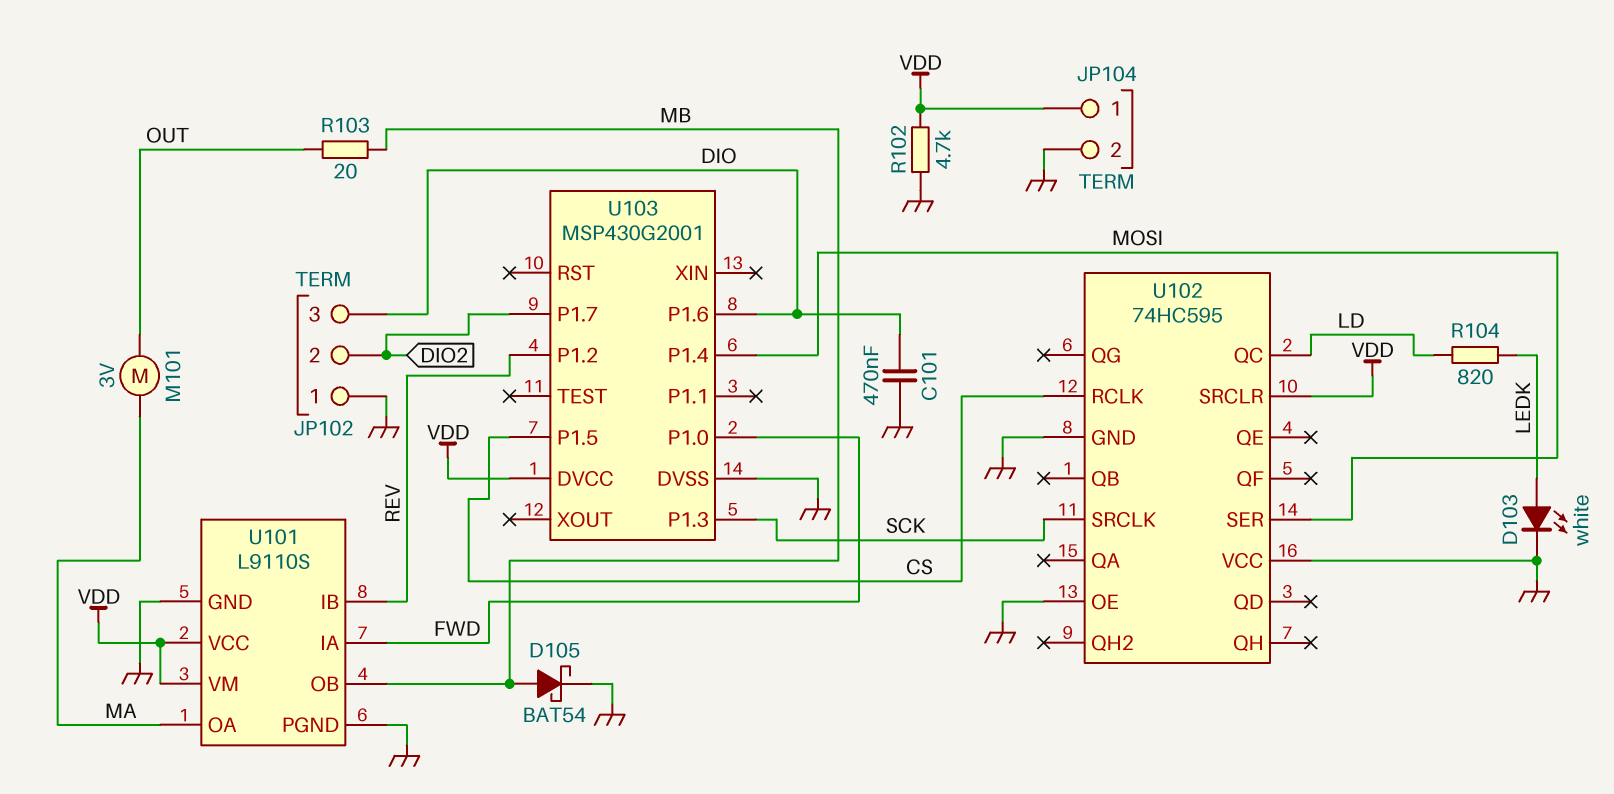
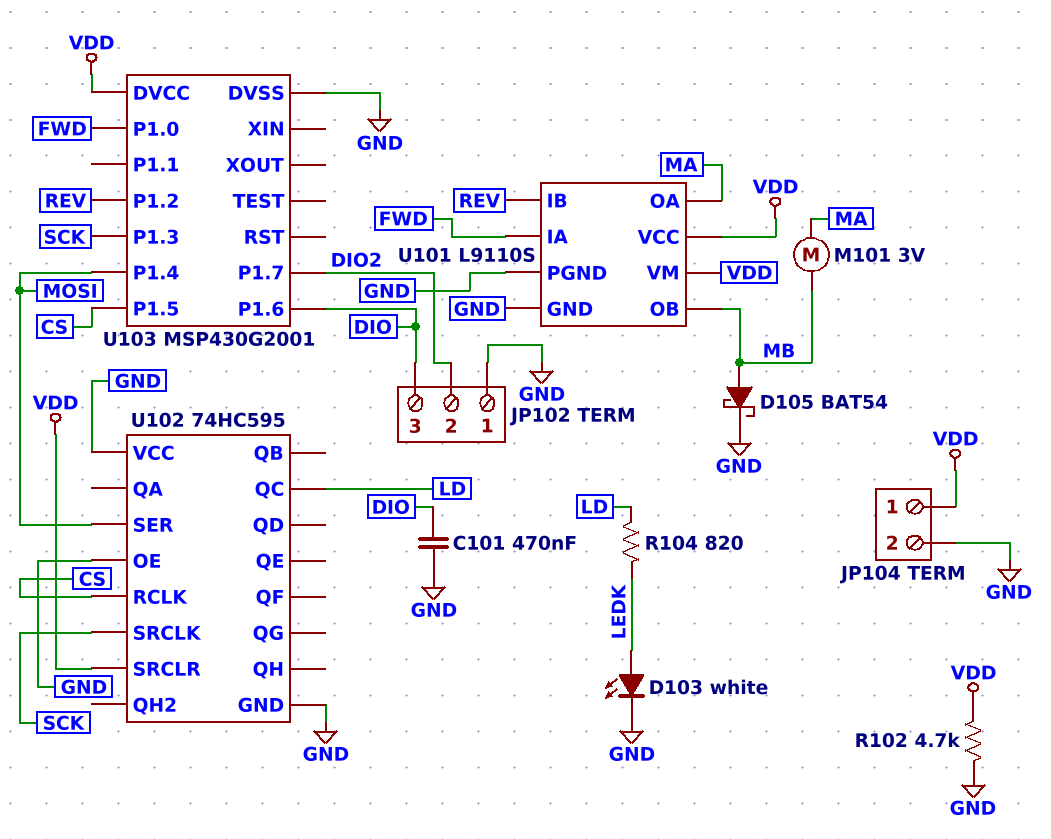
M101: motor 3V (MA, OUT) -> motor 3V (MA, MB)
R103: 20 (MB, OUT) -> none

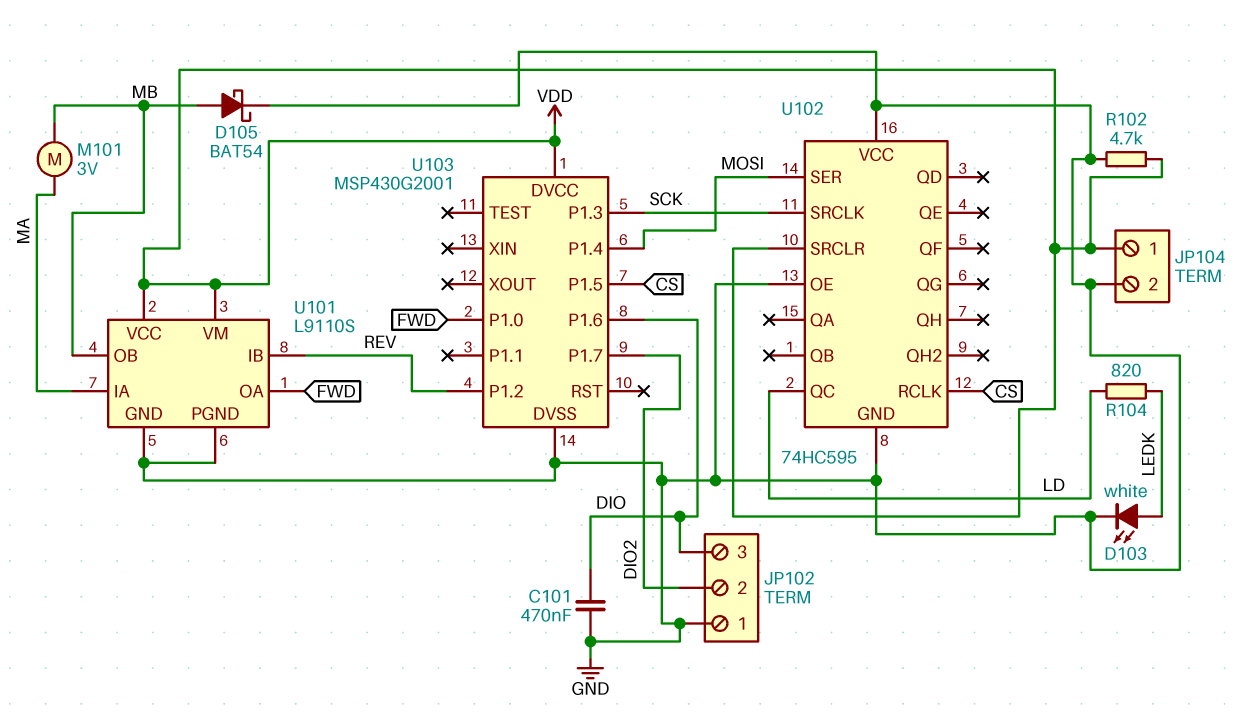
U101 pin IA: FWD -> MA
U101 pin OA: MA -> FWD

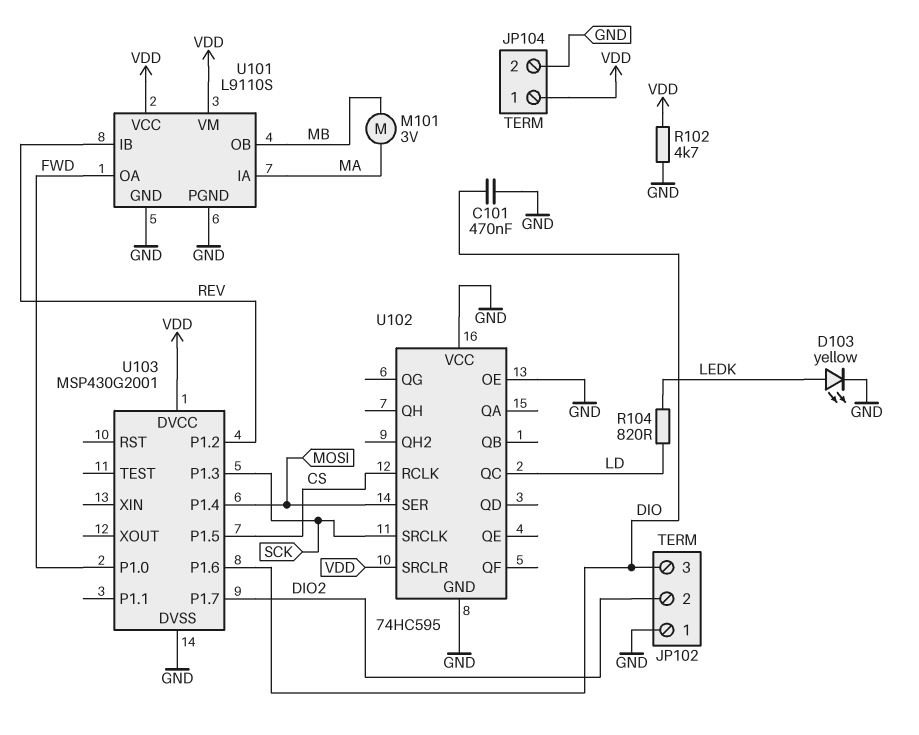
D103: LED white (A LEDK, K GND) -> LED yellow (A LEDK, K GND)
D105: schottky BAT54 (A MB, K GND) -> none

